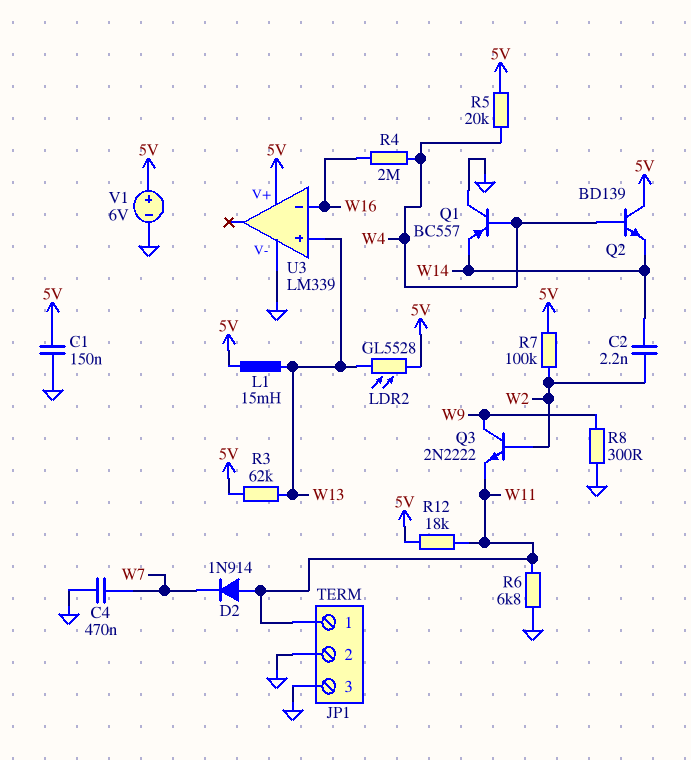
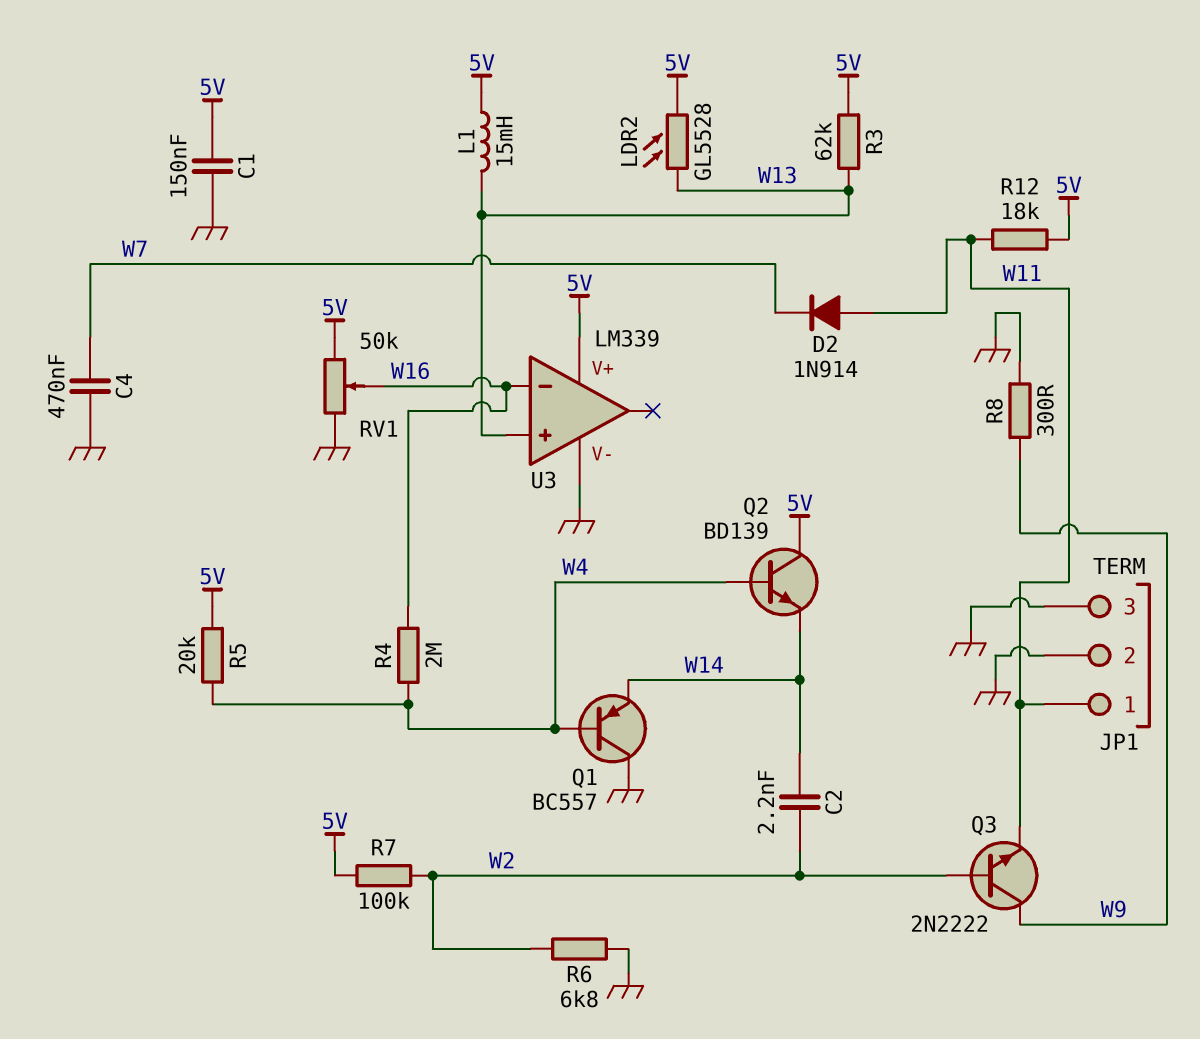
R6: 6.8k (GND, W11) -> 6.8k (GND, W2)
RV1: none -> 50k (5V, GND, wiper W16)
V1: 6V (plus 5V, minus GND) -> none

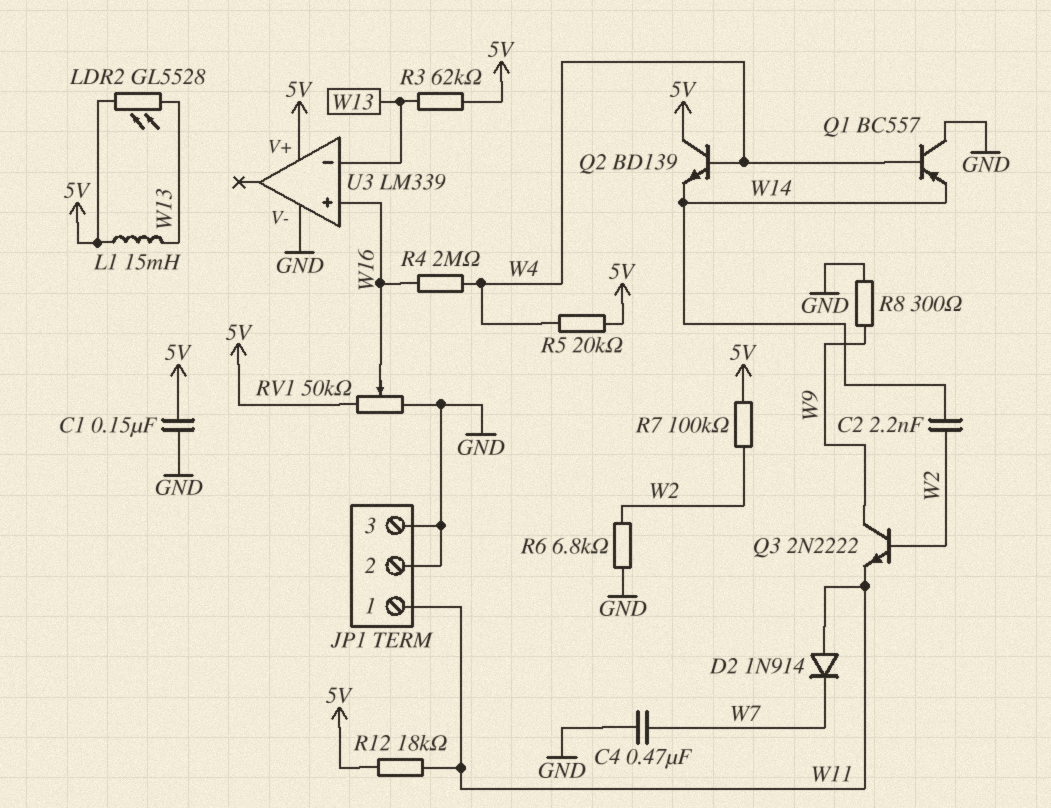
U3 pin in+: W13 -> W16
U3 pin in-: W16 -> W13

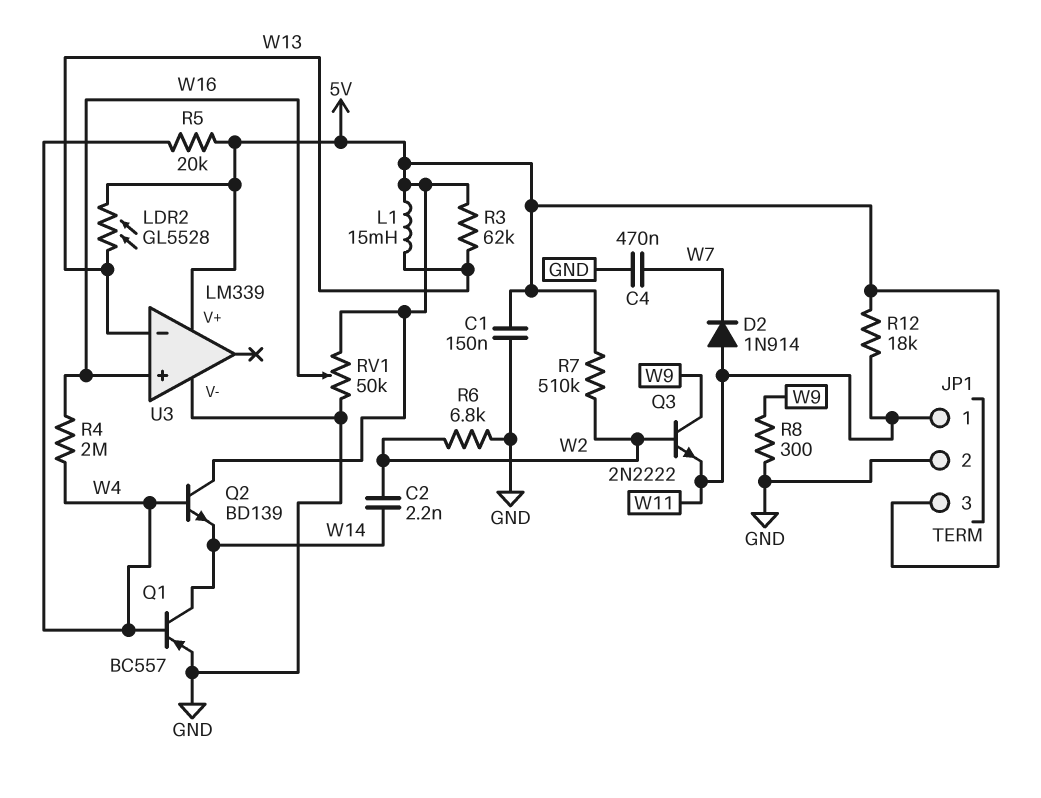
JP1 pin 3: GND -> 5V
Q1: PNP BC557 (B W4, C GND, E W14) -> PNP BC557 (B W4, C W14, E GND)
R7: 100k (5V, W2) -> 510k (5V, W2)

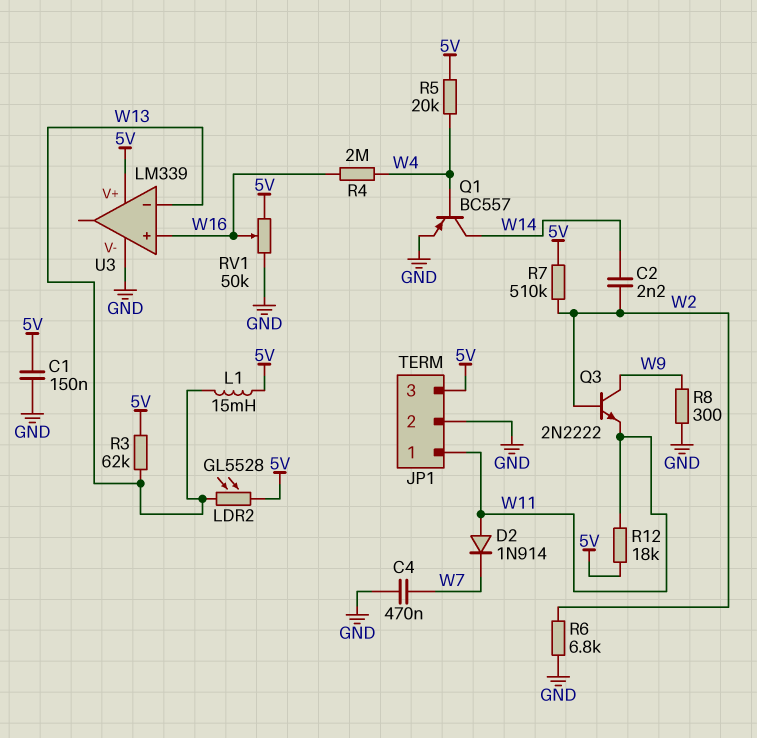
Q2: NPN BD139 (B W4, C 5V, E W14) -> none

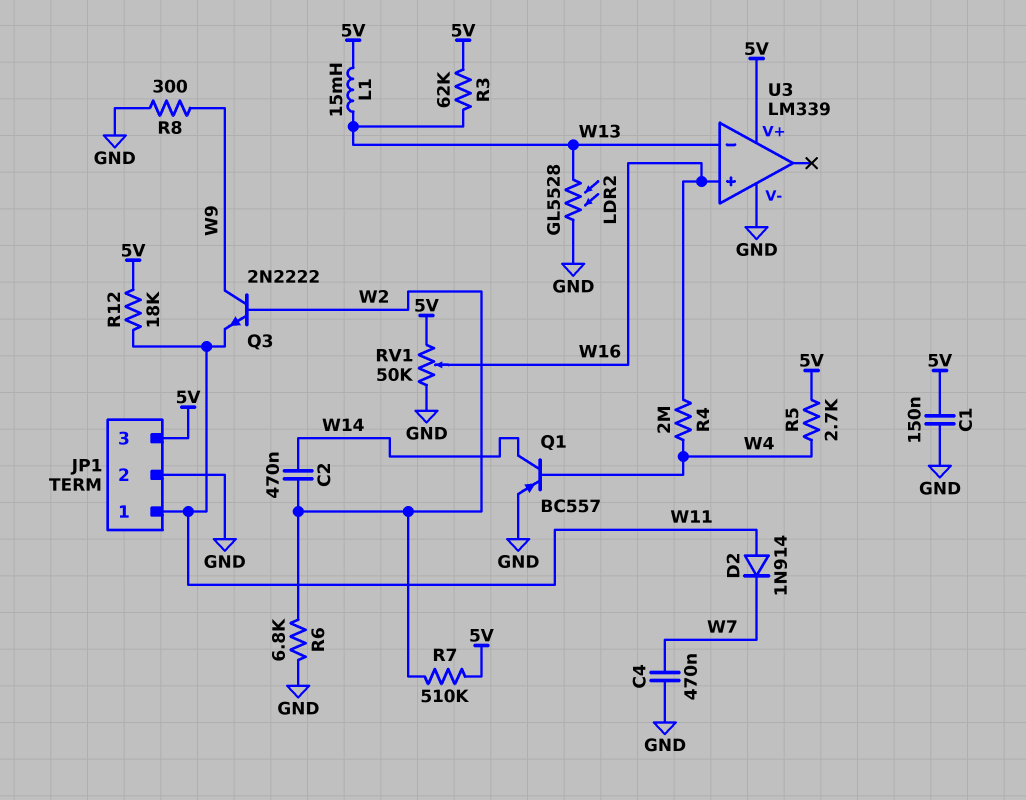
C2: 2.2nF (W2, W14) -> 470nF (W2, W14)
LDR2: GL5528 (5V, W13) -> GL5528 (GND, W13)
R5: 20k (5V, W4) -> 2.7k (5V, W4)

